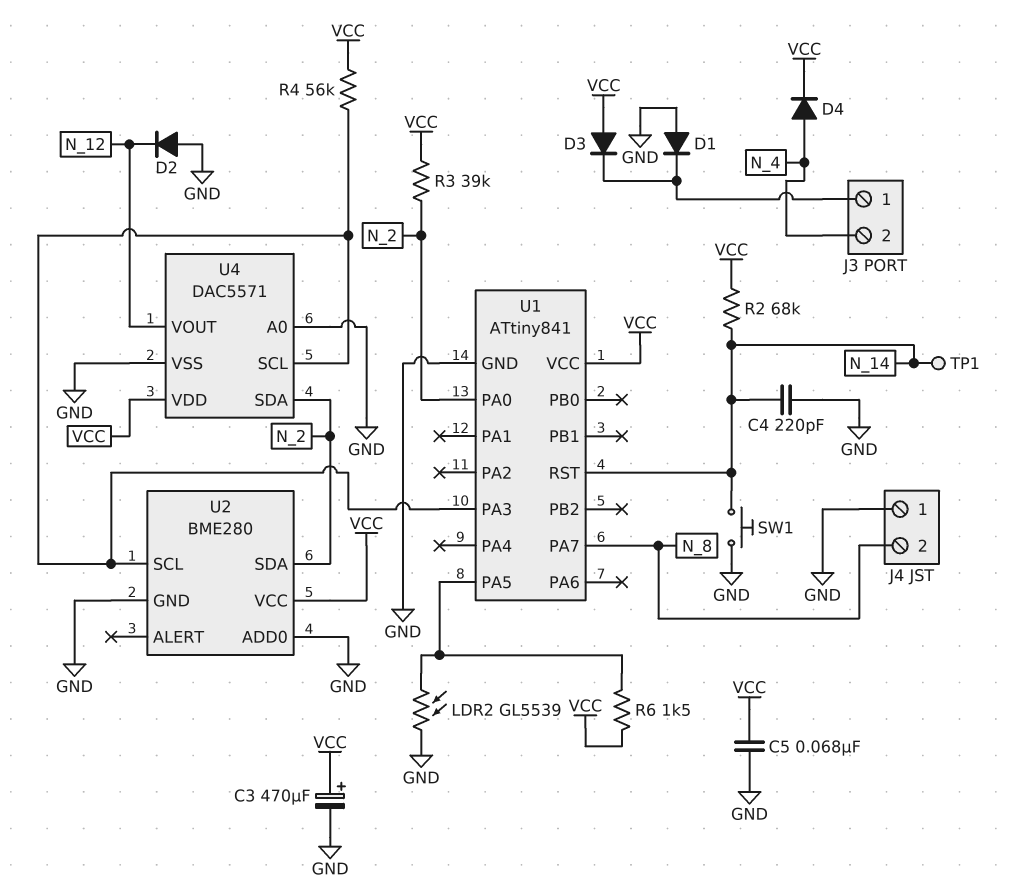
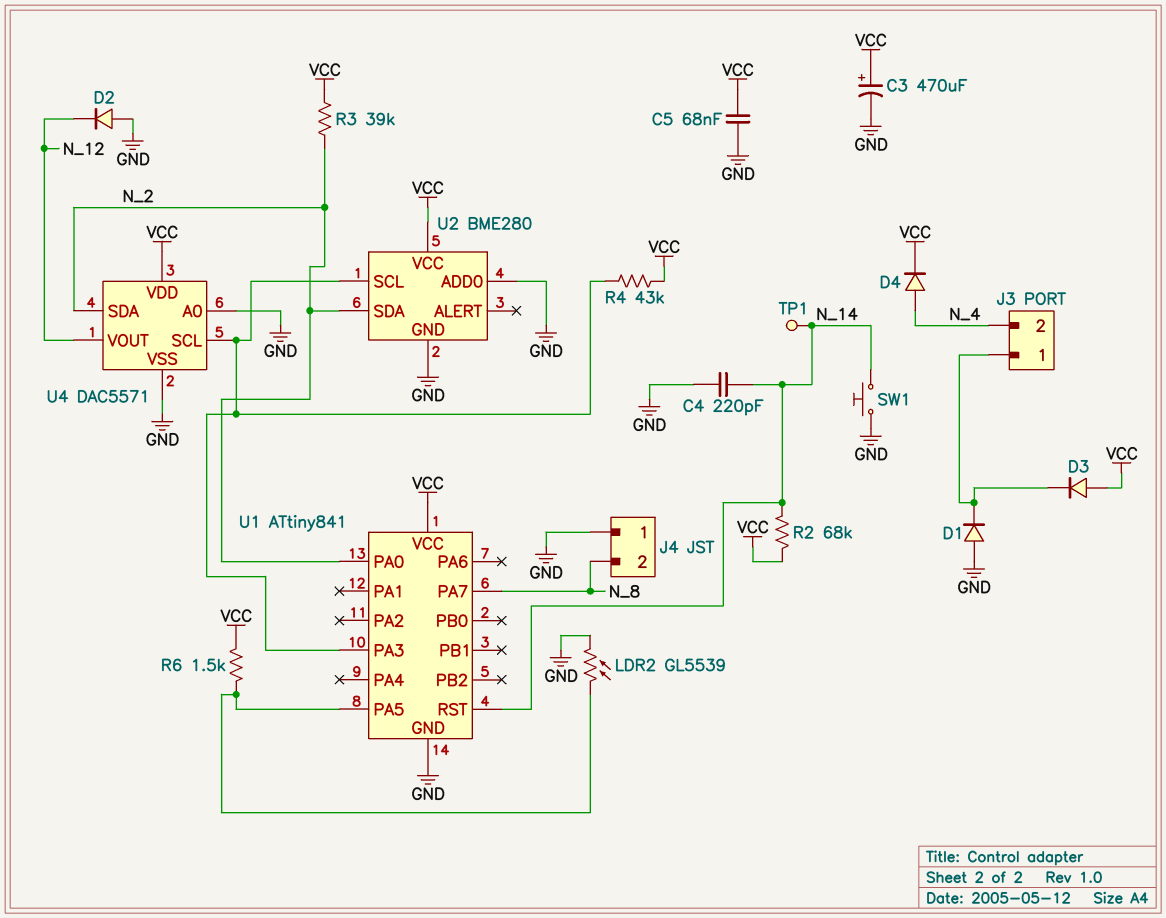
R4: 56k (U1/PA3, VCC) -> 43k (U1/PA3, VCC)

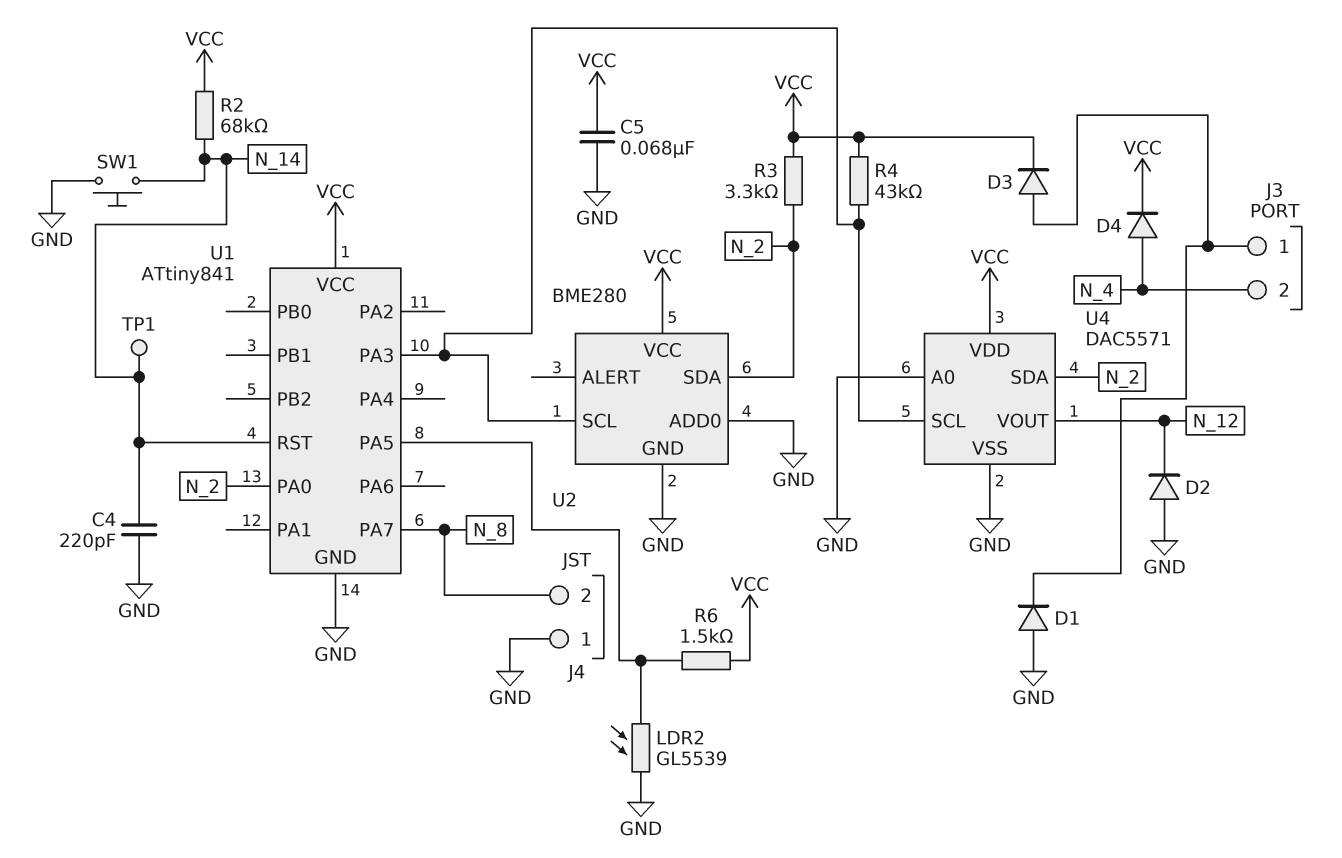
C3: 470uF (plus VCC, minus GND) -> none
D3: diode (A VCC, K J3/1) -> diode (A J3/1, K VCC)
R3: 39k (N_2, VCC) -> 3.3k (N_2, VCC)

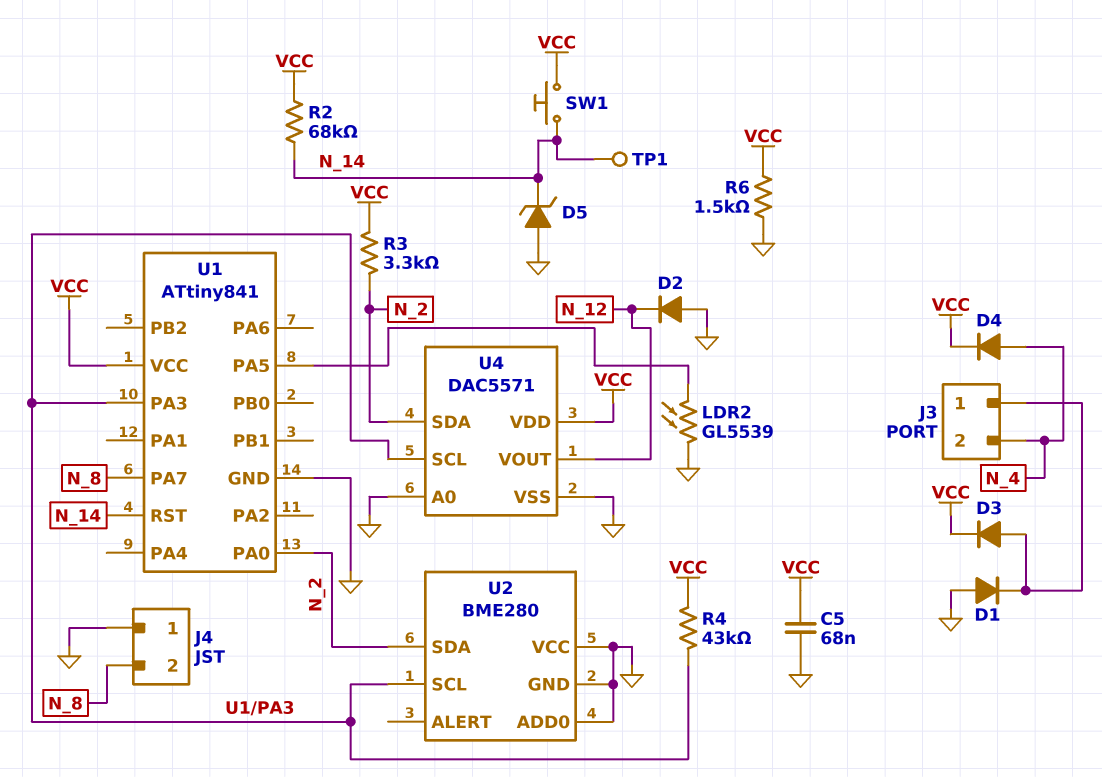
C4: 220pF (GND, N_14) -> none
D5: none -> zener (A GND, K N_14)
R6: 1.5k (U1/PA5, VCC) -> 1.5k (GND, VCC)
SW1: button (GND, N_14) -> button (N_14, VCC)
U2 pin VCC: VCC -> GND

